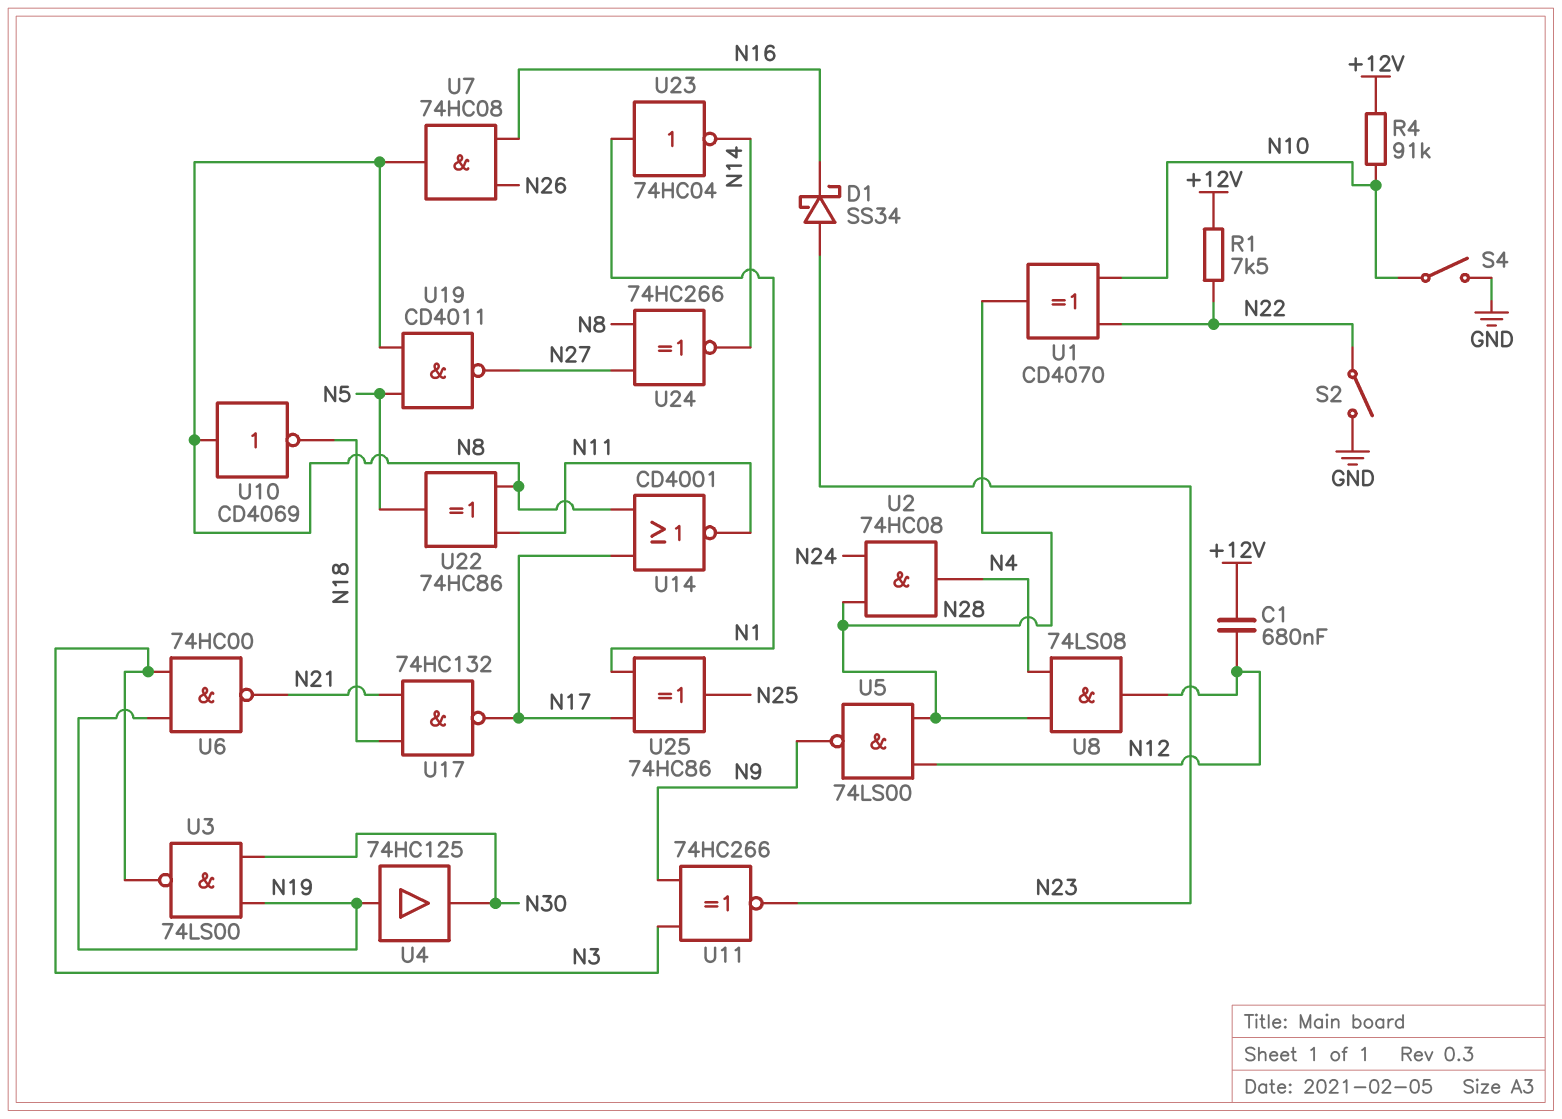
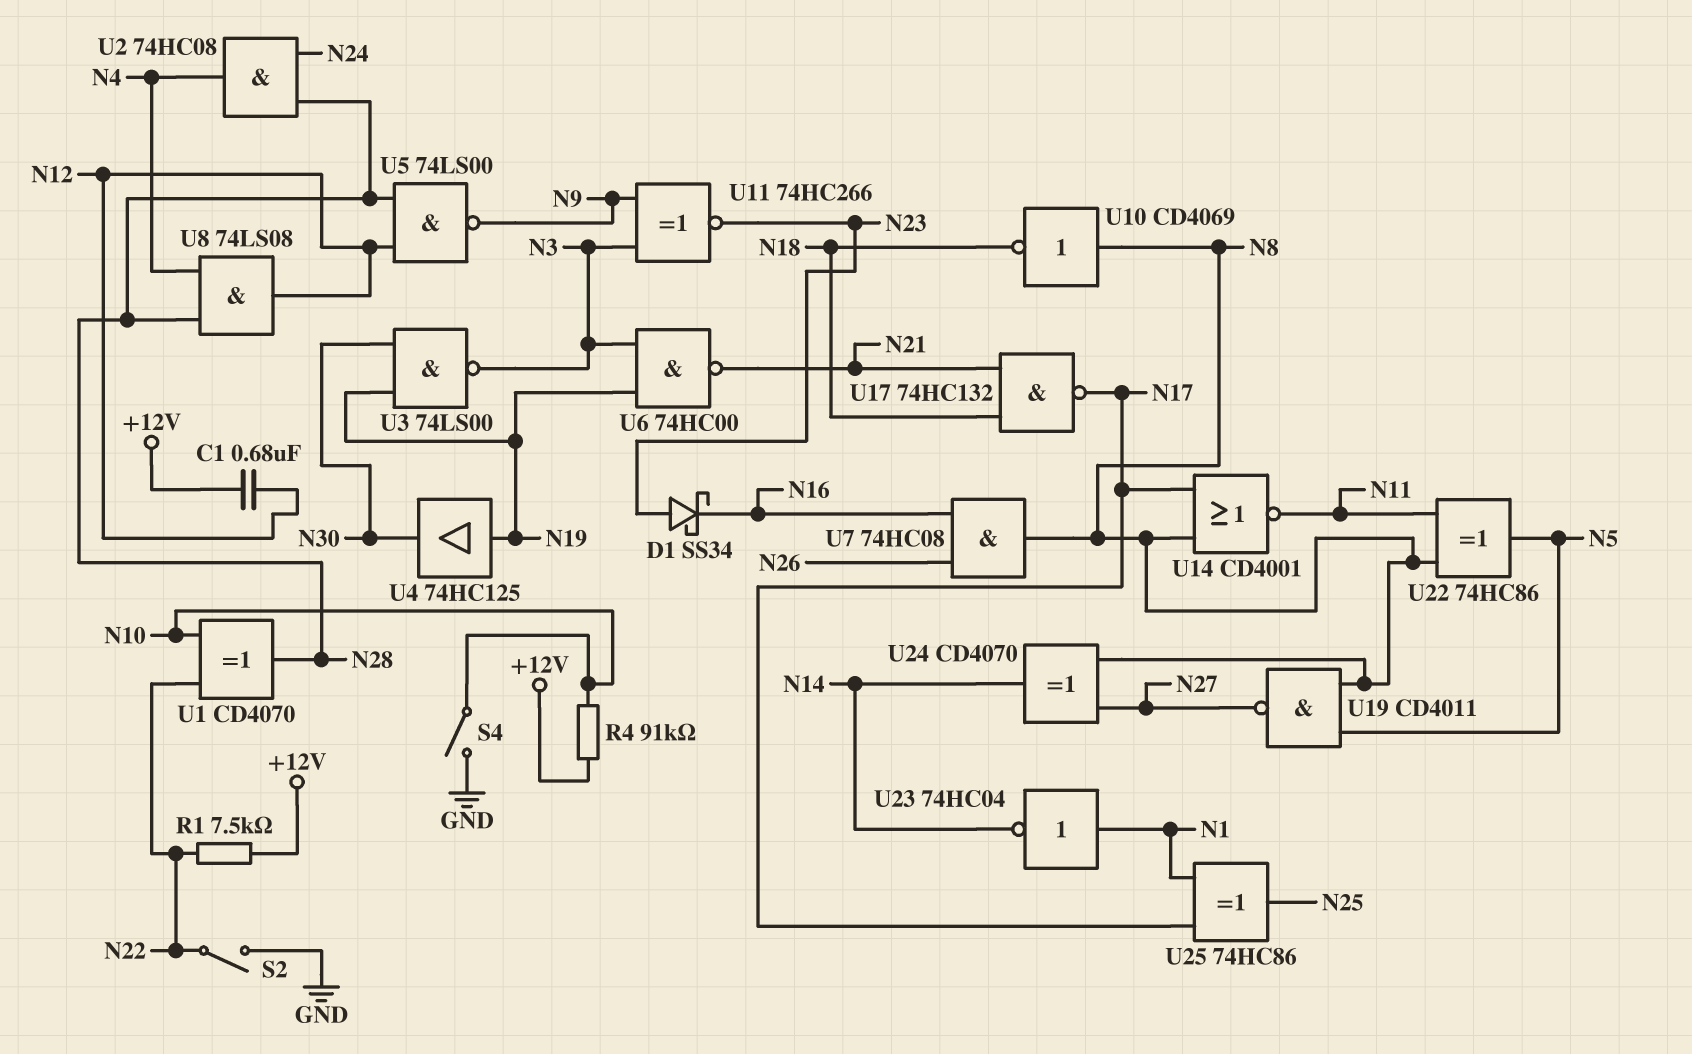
U24: XNOR 74HC266 (in N8, in N27, out N14) -> XOR CD4070 (in N8, in N27, out N14)

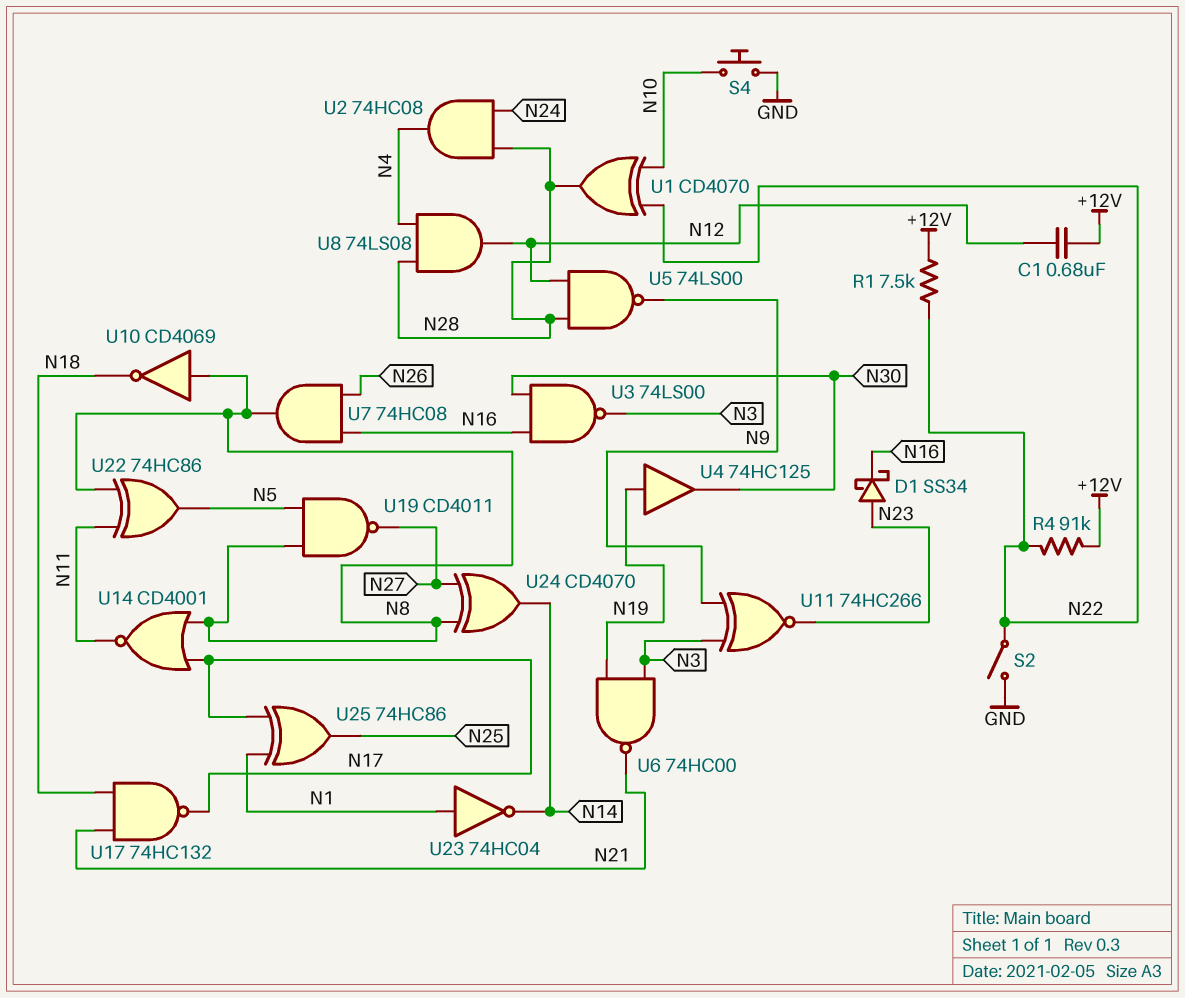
R4: 91k (+12V, N10) -> 91k (+12V, N22)
S4: switch (GND, N10) -> button (GND, N10)
U3: NAND 74LS00 (in N19, in N30, out N3) -> NAND 74LS00 (in N16, in N30, out N3)

